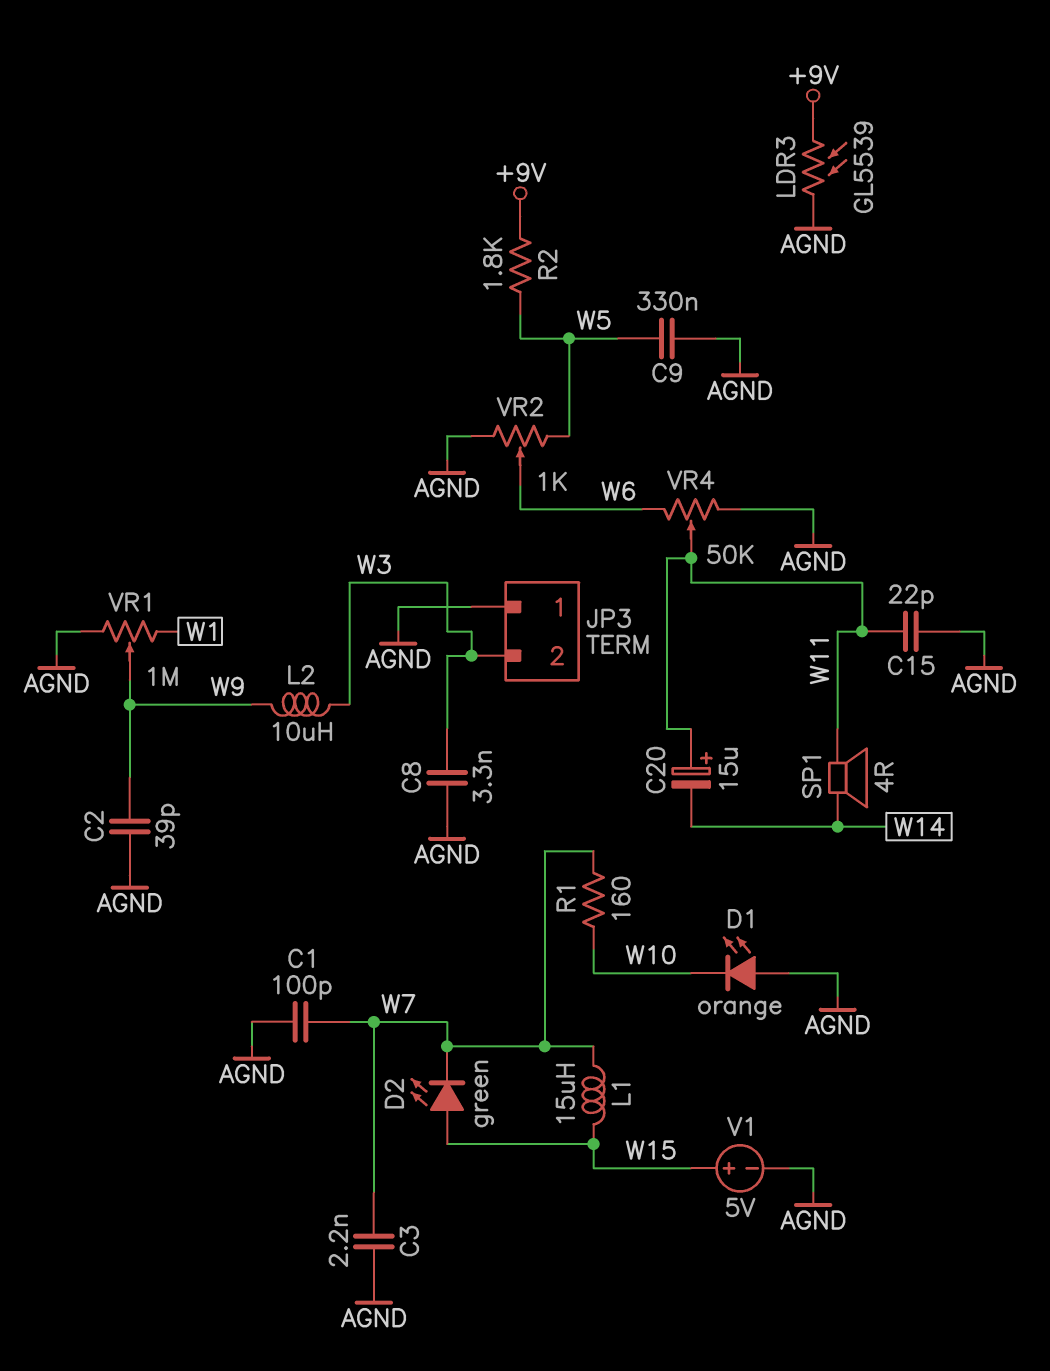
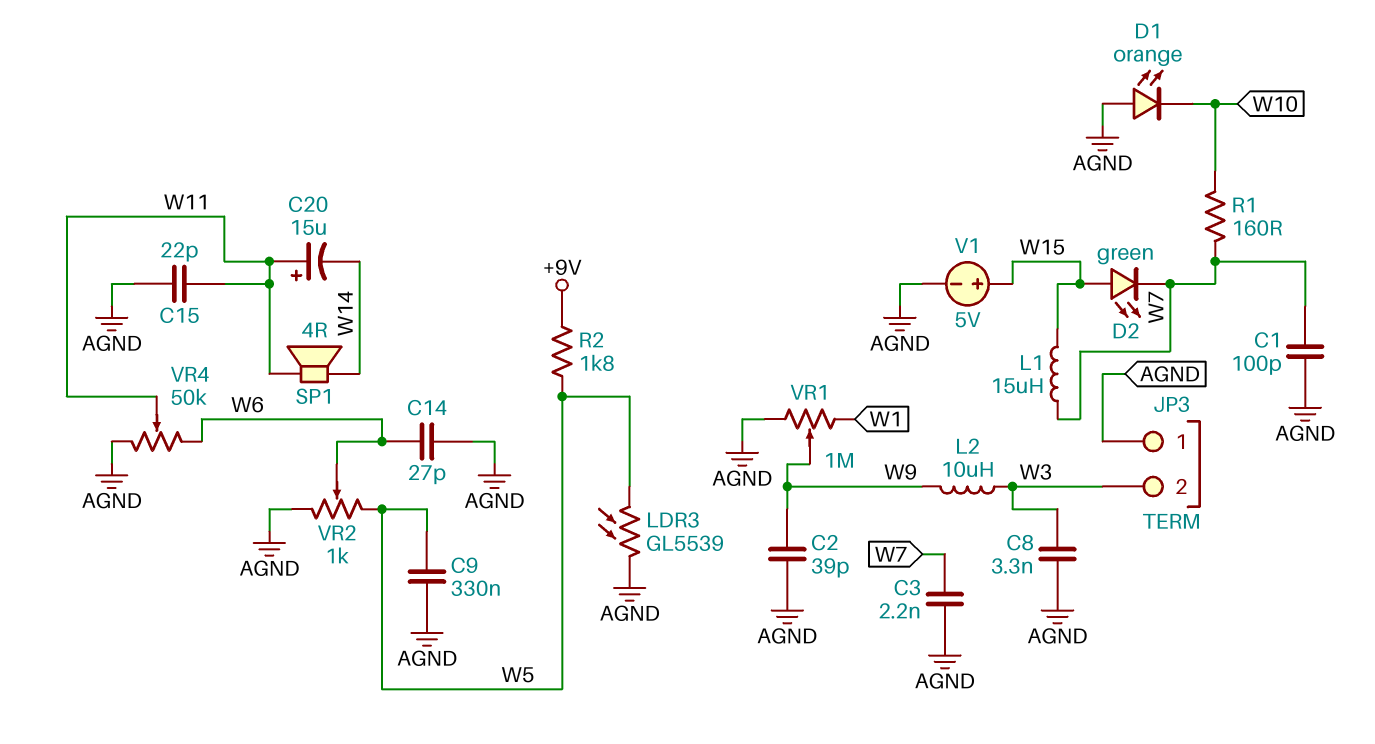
C14: none -> 27pF (AGND, W6)
LDR3: GL5539 (+9V, AGND) -> GL5539 (AGND, W5)

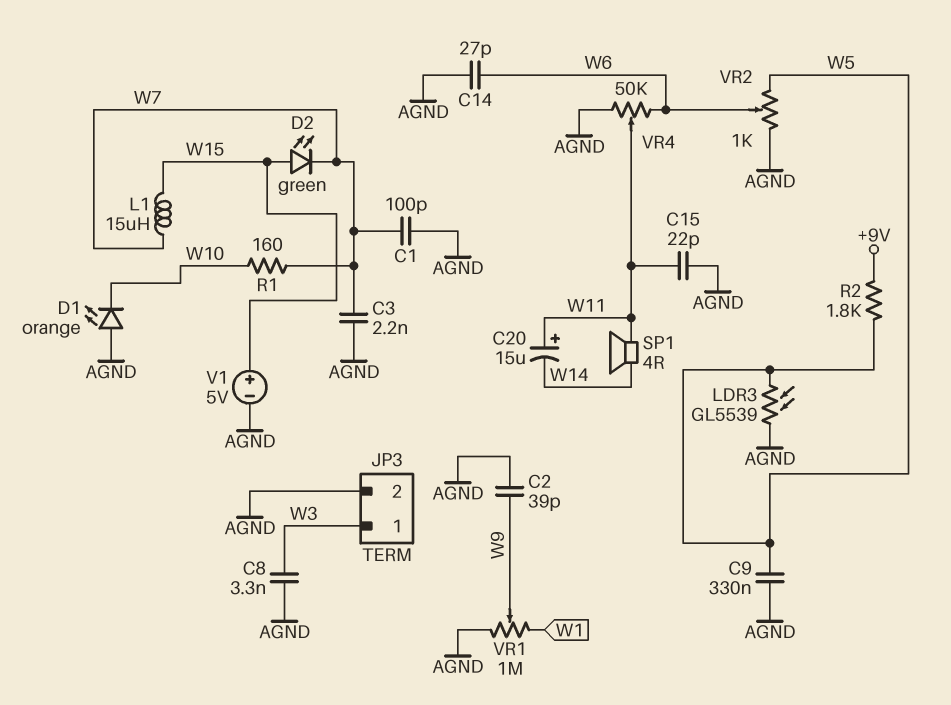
JP3 pin 1: AGND -> W3
JP3 pin 2: W3 -> AGND
L2: 10uH (W3, W9) -> none

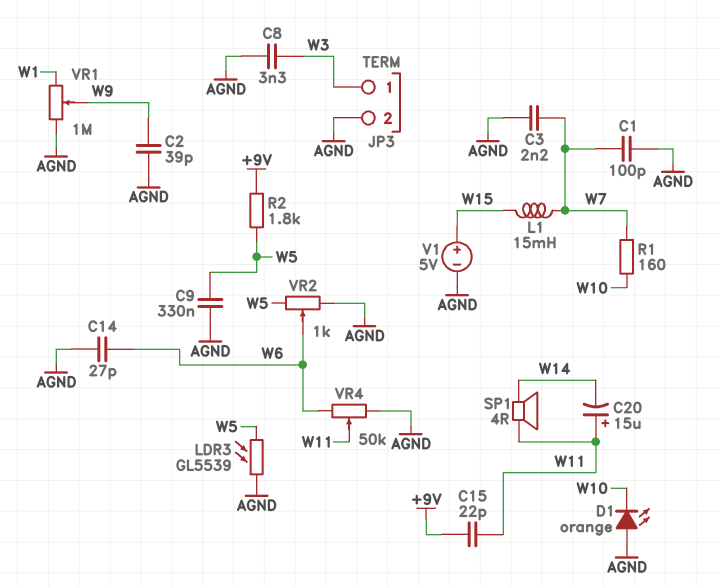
C15: 22pF (AGND, W11) -> 22pF (+9V, W11)
D2: LED green (A W15, K W7) -> none
L1: 15uH (W7, W15) -> 15mH (W7, W15)

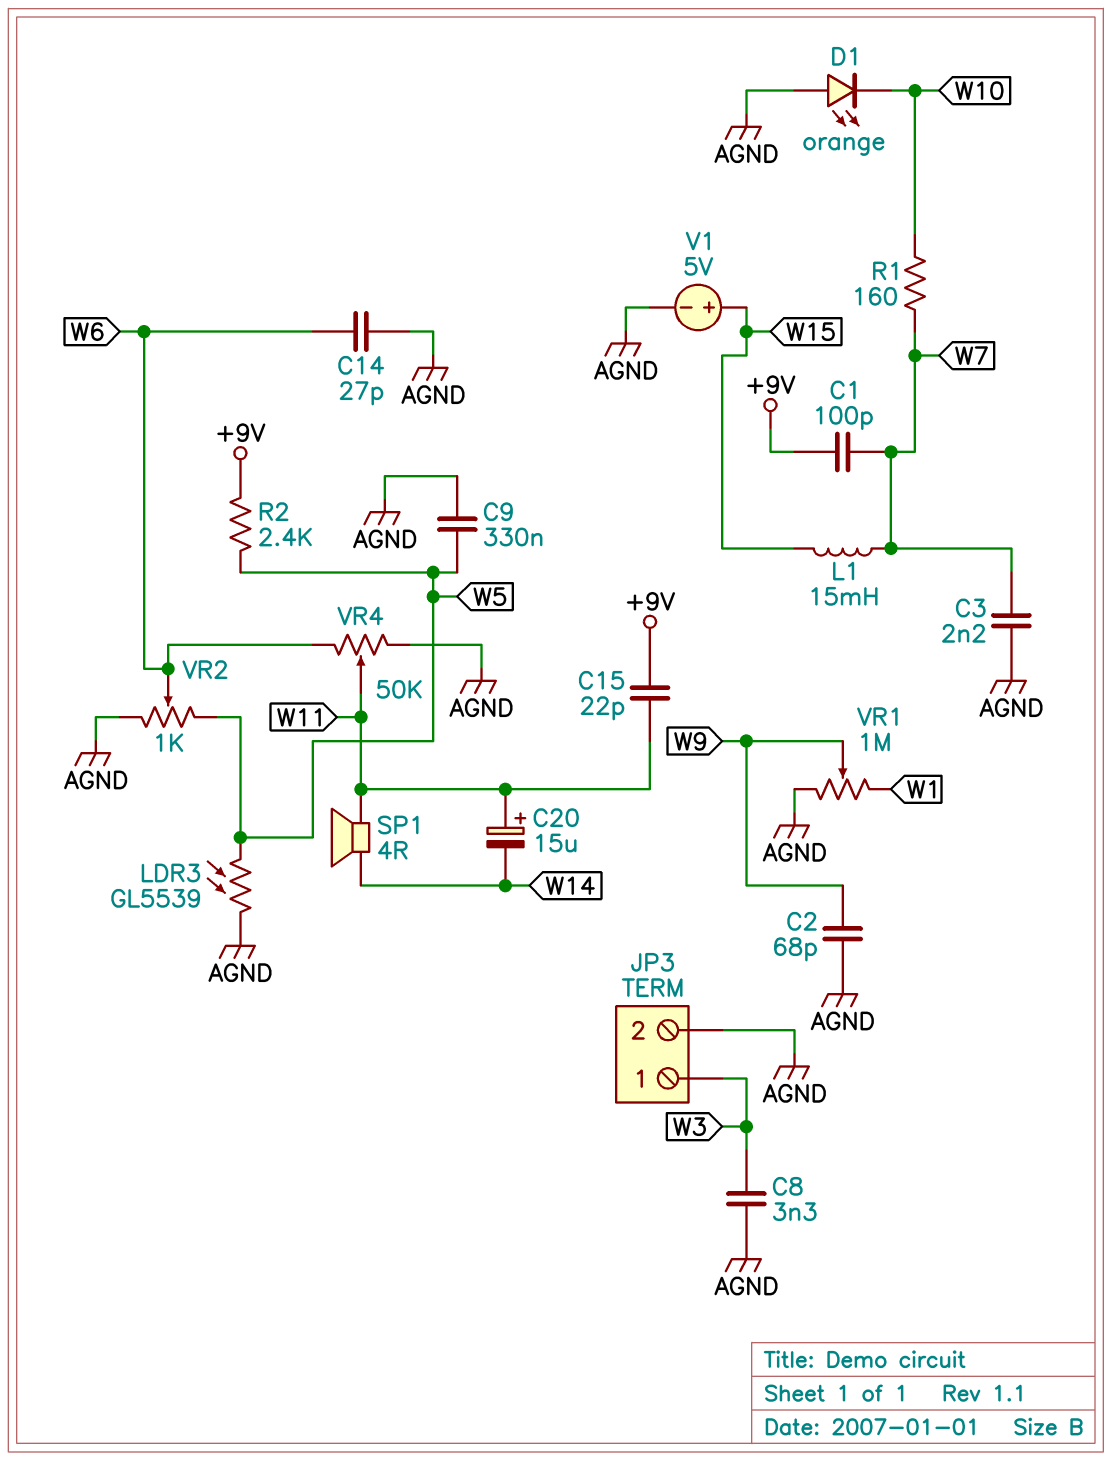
C1: 100pF (AGND, W7) -> 100pF (+9V, W7)
C2: 39pF (AGND, W9) -> 68pF (AGND, W9)
R2: 1.8k (+9V, W5) -> 2.4k (+9V, W5)

